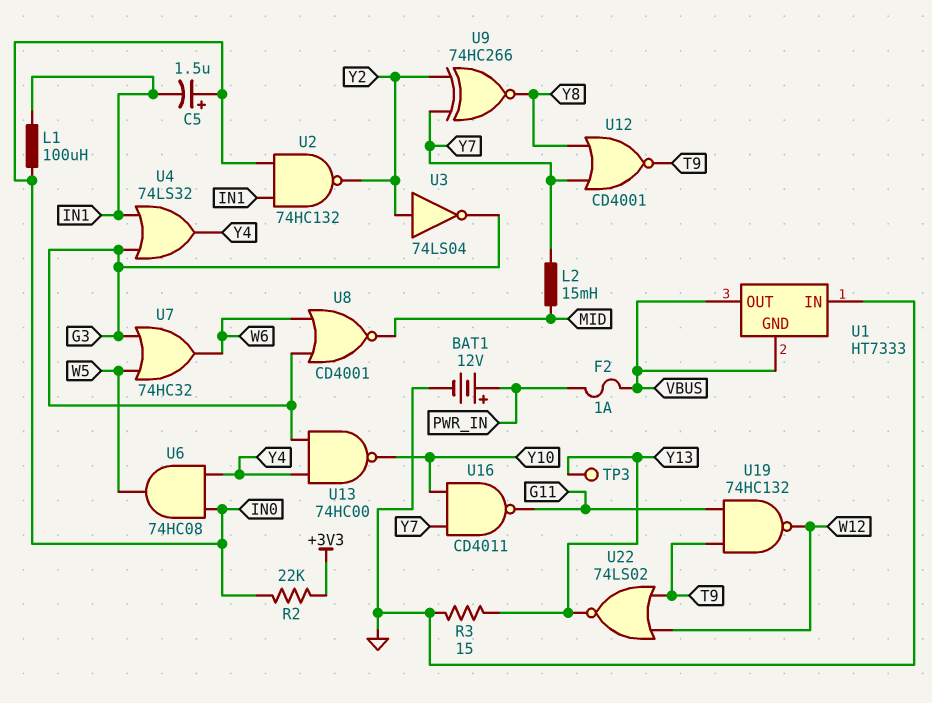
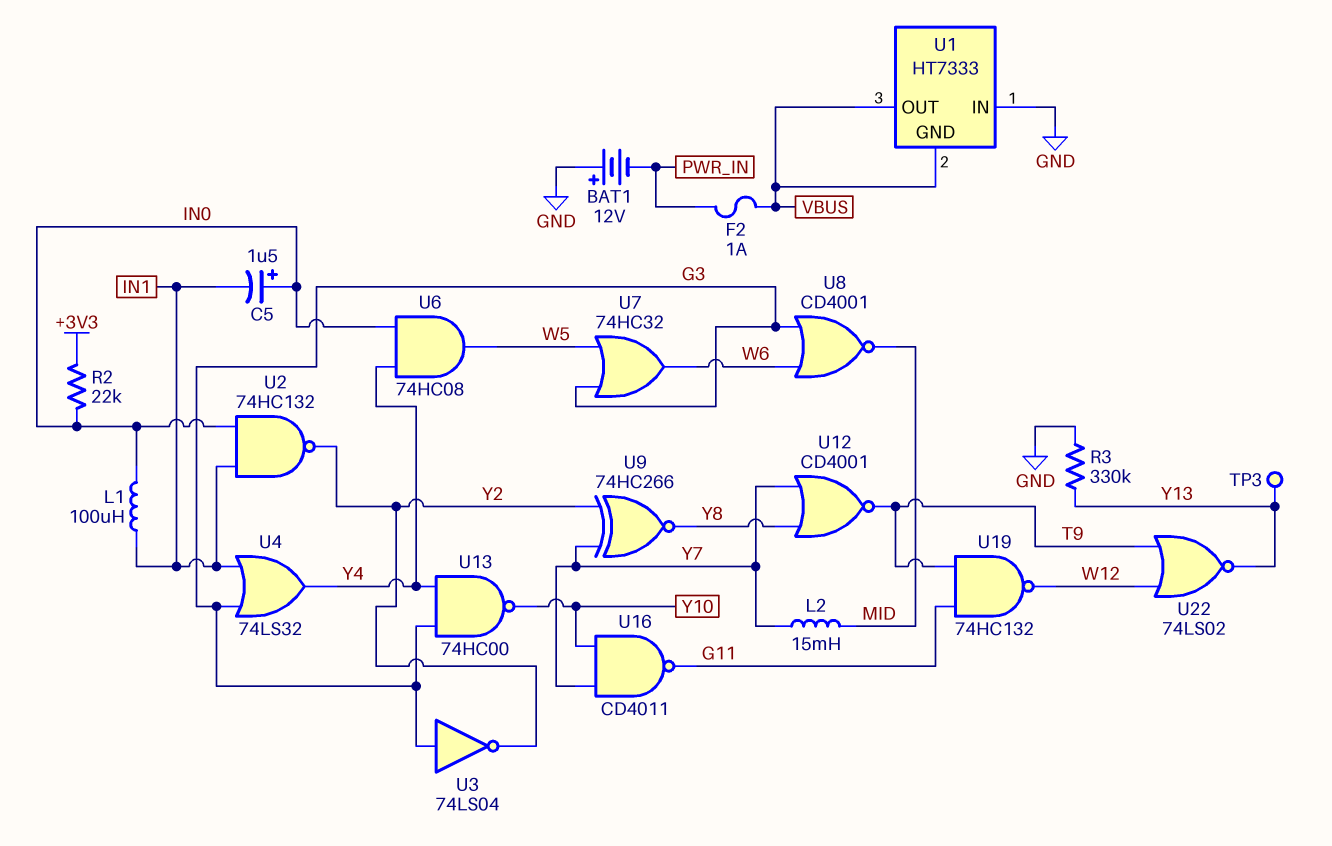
BAT1: 12V (plus PWR_IN, minus GND) -> 12V (plus GND, minus PWR_IN)
R3: 15 (GND, Y13) -> 330k (GND, Y13)
U3: NOT 74LS04 (in Y2, out G3) -> NOT 74LS04 (in G3, out Y2)

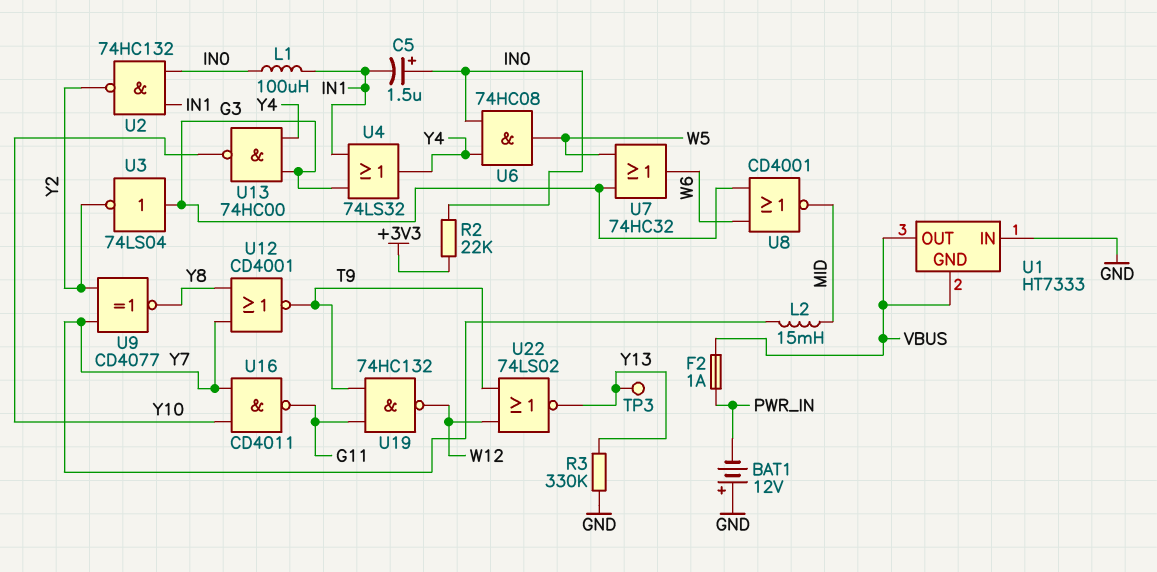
U9: XNOR 74HC266 (in Y2, in Y7, out Y8) -> XNOR CD4077 (in Y2, in Y7, out Y8)

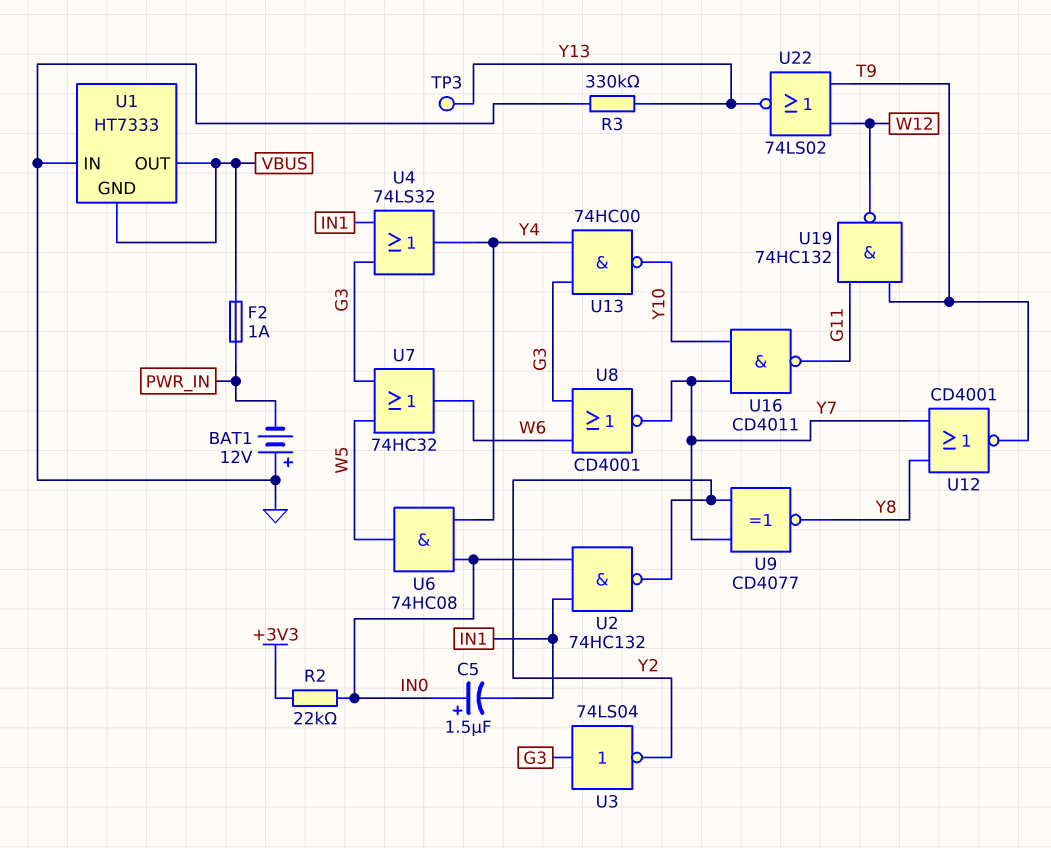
L1: 100uH (IN0, IN1) -> none
L2: 15mH (MID, Y7) -> none
U8: NOR CD4001 (in G3, in W6, out MID) -> NOR CD4001 (in G3, in W6, out Y7)

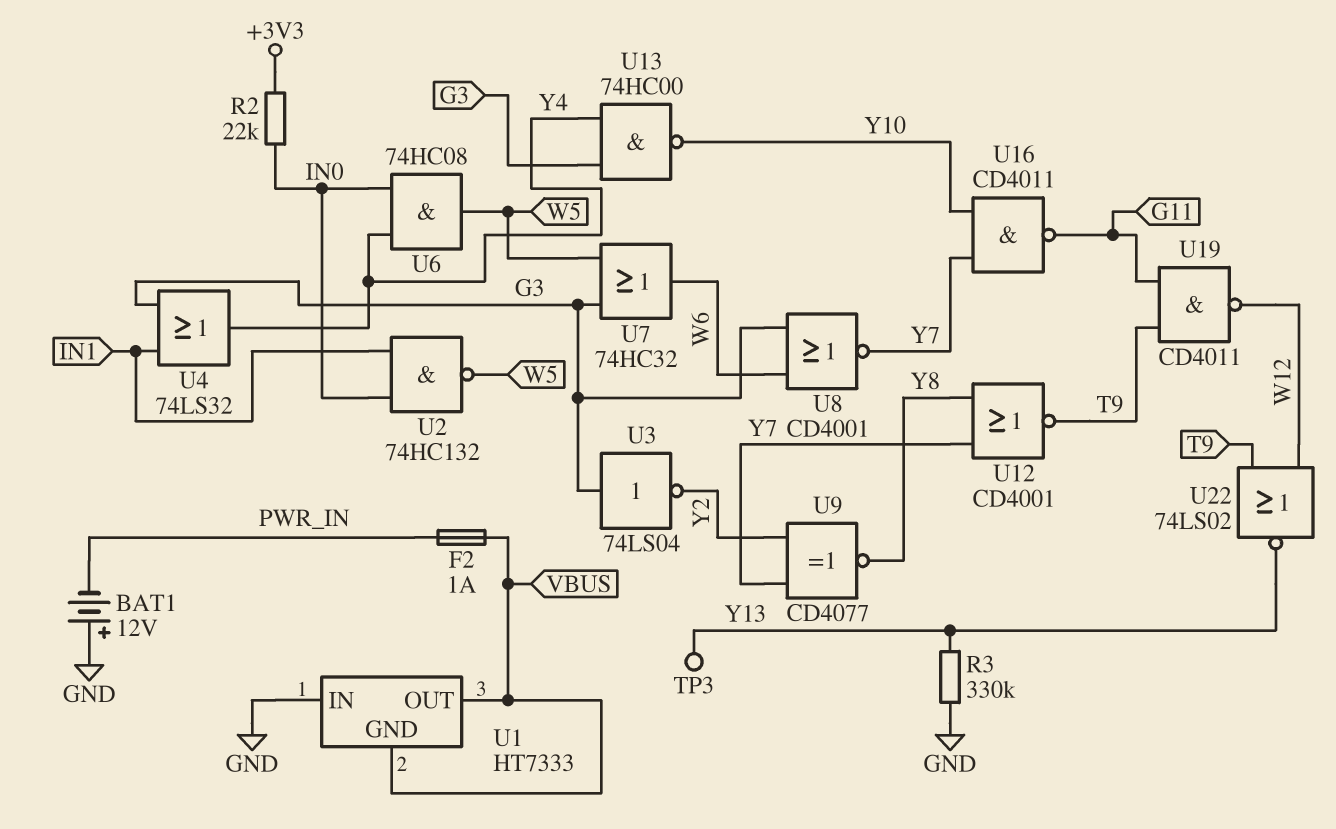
C5: 1.5uF (plus IN0, minus IN1) -> none
U2: NAND 74HC132 (in IN0, in IN1, out Y2) -> NAND 74HC132 (in IN0, in IN1, out W5)
U19: NAND 74HC132 (in G11, in T9, out W12) -> NAND CD4011 (in G11, in T9, out W12)

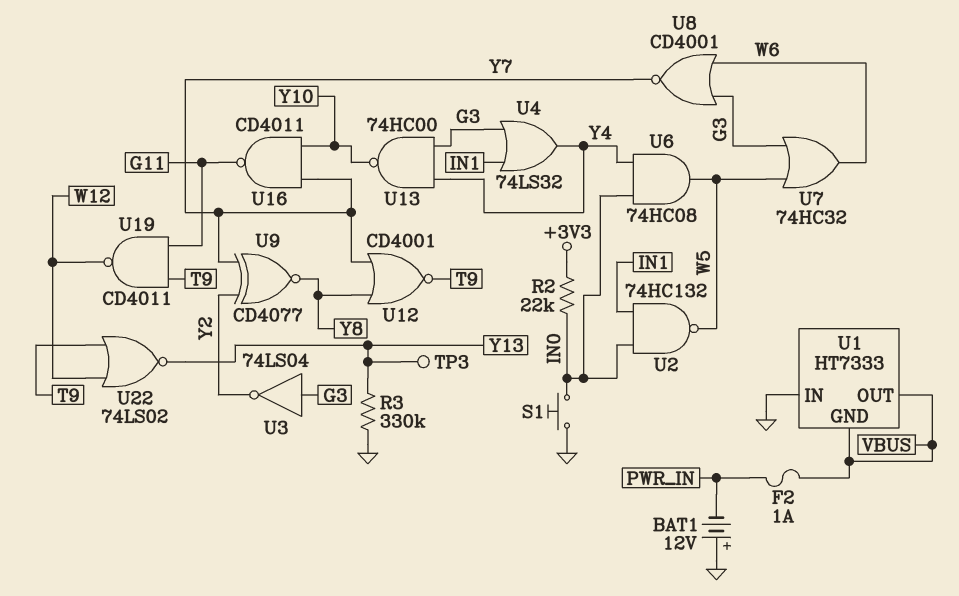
S1: none -> button (GND, IN0)

